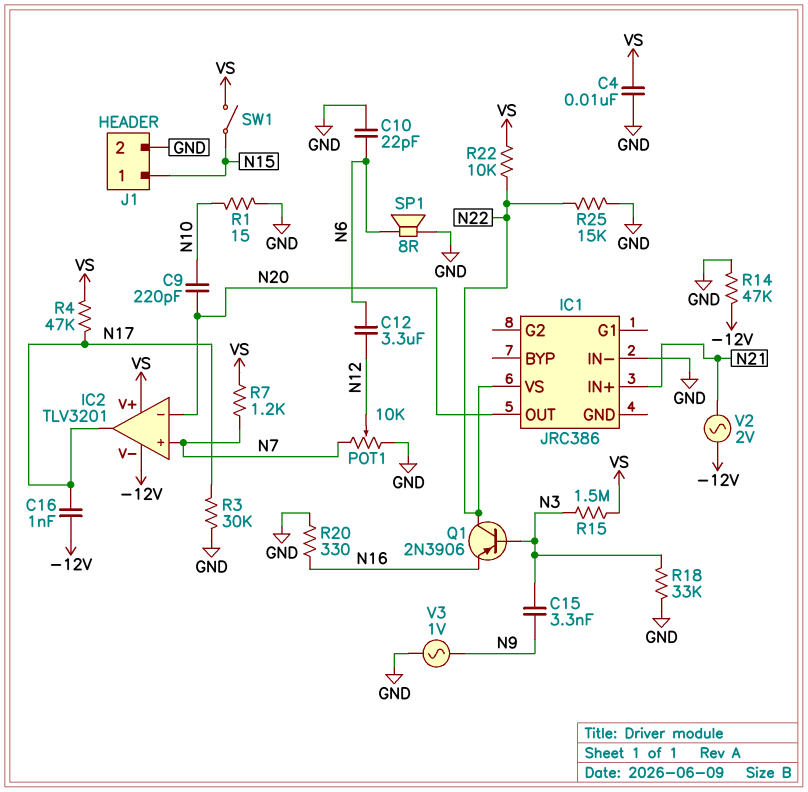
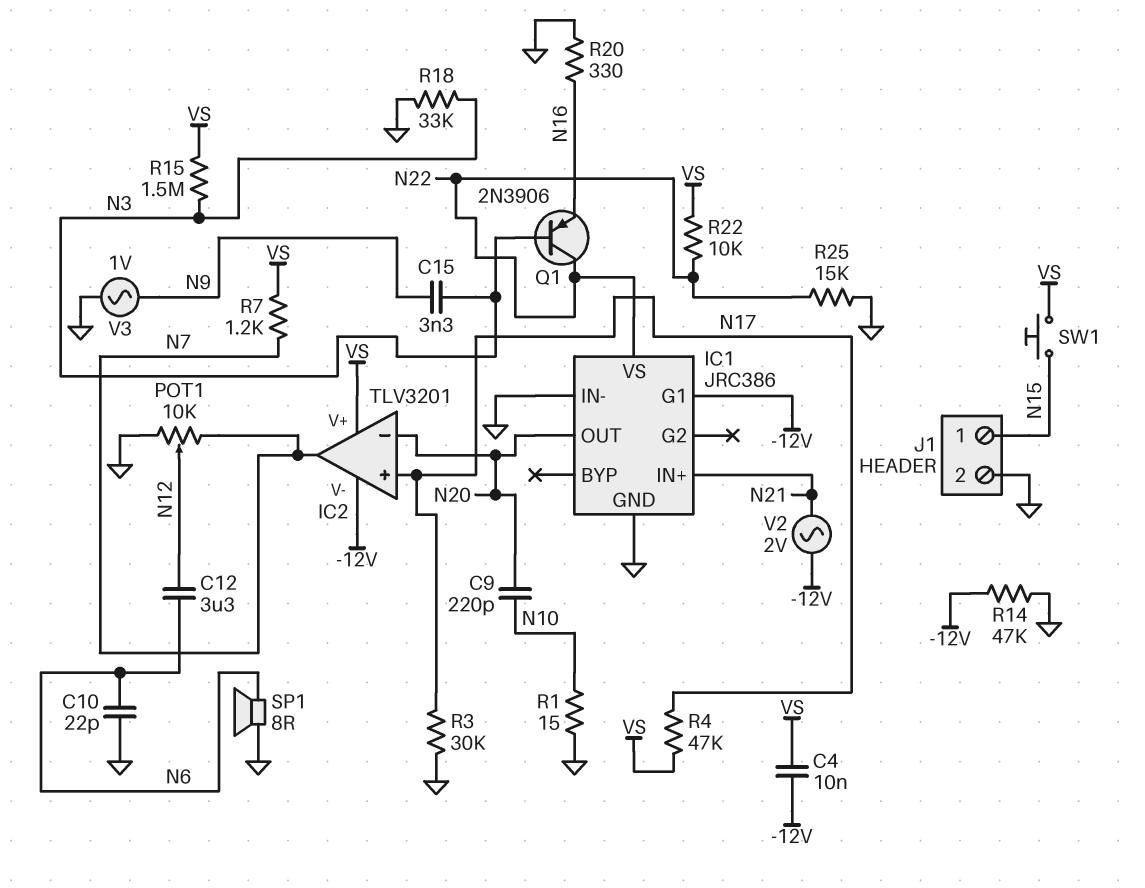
C4: 10nF (GND, VS) -> 10nF (-12V, VS)
C16: 1nF (-12V, N17) -> none
IC1 pin G1: none -> -12V
IC1 pin GND: none -> GND
IC2 pin in+: N7 -> N17
IC2 pin out: N17 -> N7
SW1: switch (N15, VS) -> button (N15, VS)

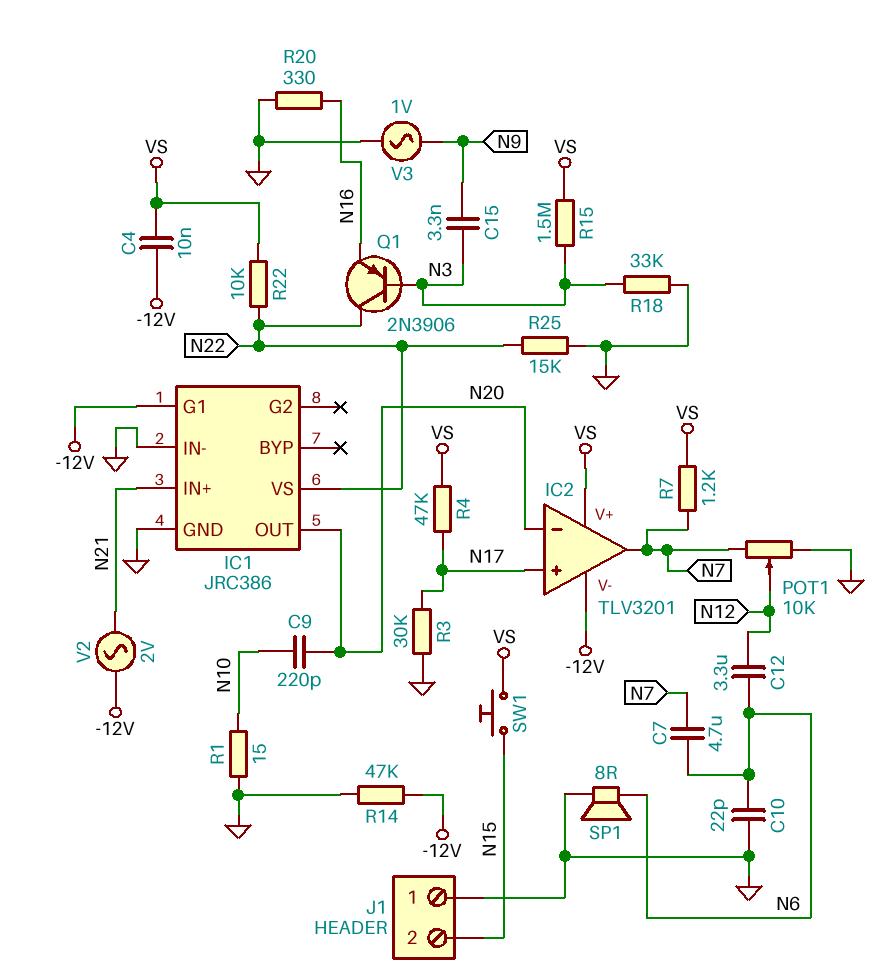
C7: none -> 4.7uF (N6, N7)
J1 pin 1: N15 -> GND
J1 pin 2: GND -> N15

